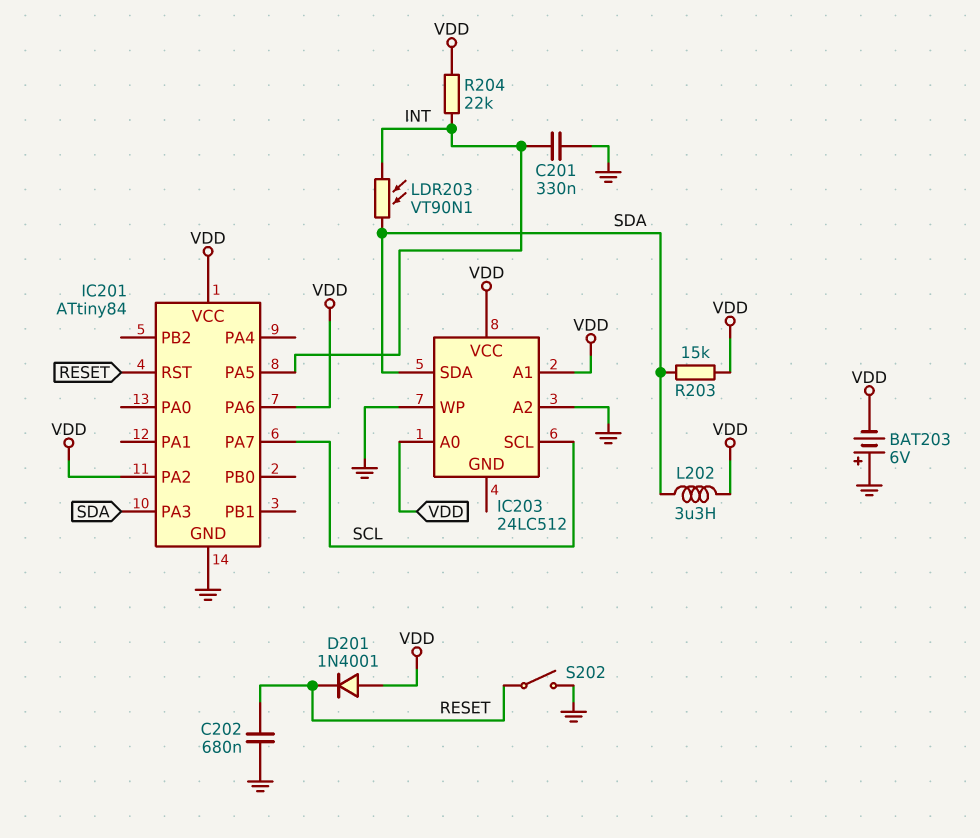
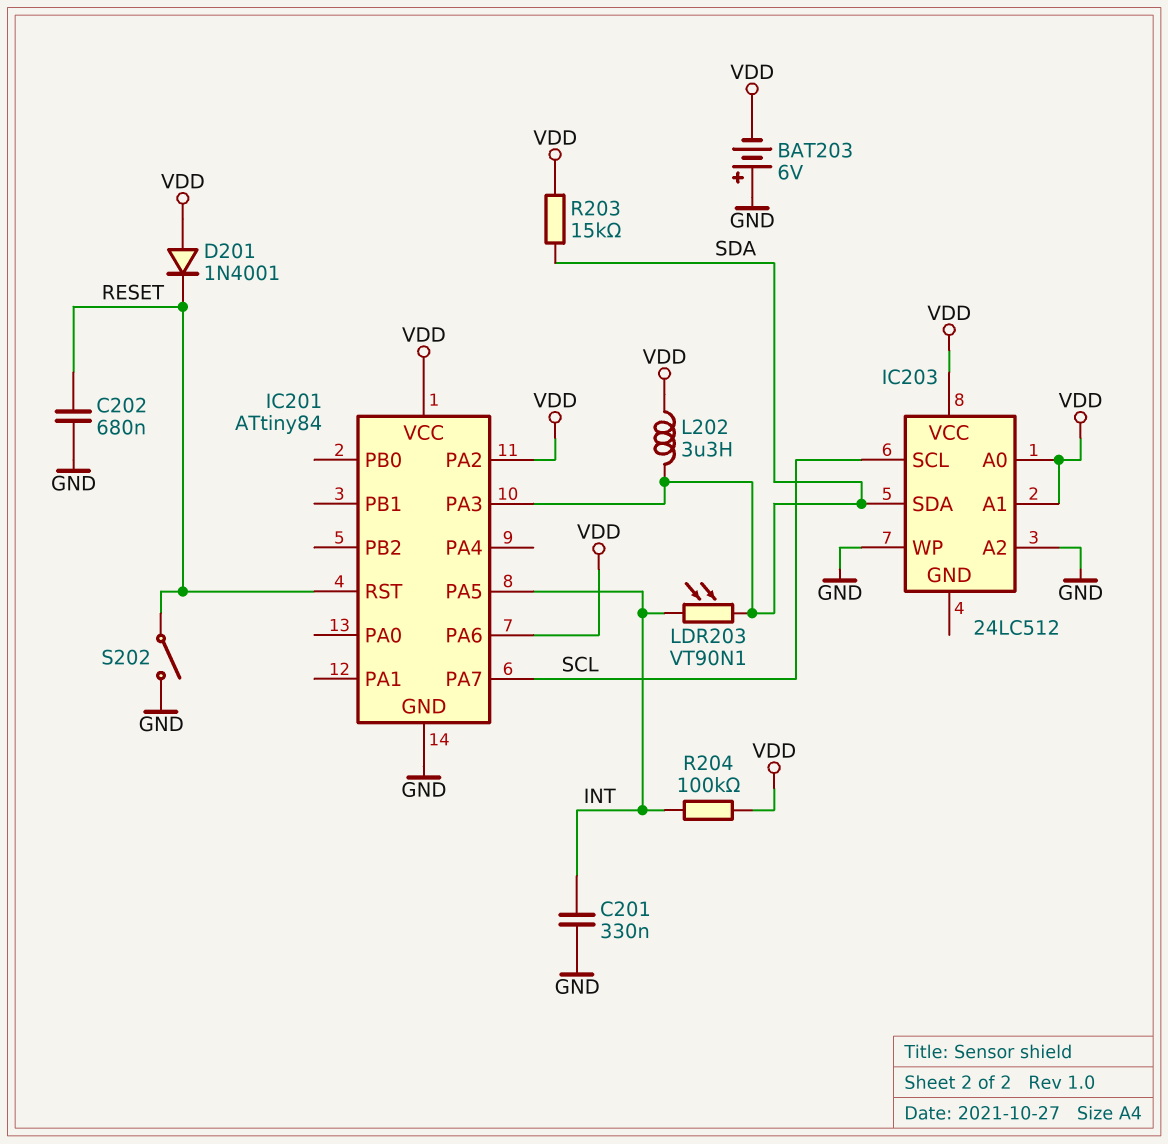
R204: 22k (INT, VDD) -> 100k (INT, VDD)

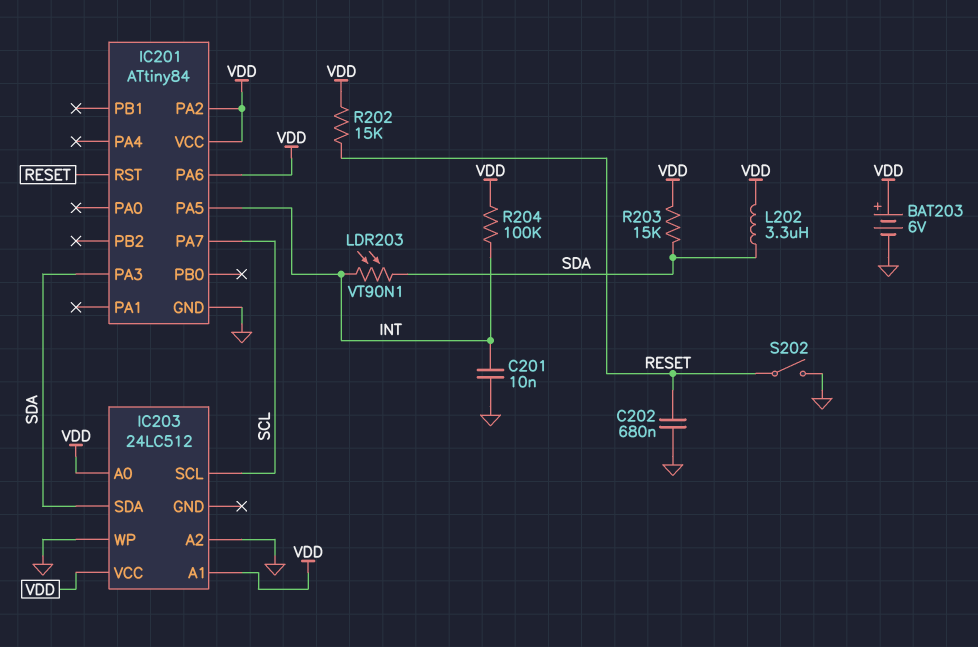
BAT203: 6V (plus GND, minus VDD) -> 6V (plus VDD, minus GND)
C201: 330nF (GND, INT) -> 10nF (GND, INT)
D201: diode 1N4001 (A VDD, K RESET) -> none
R202: none -> 15k (RESET, VDD)

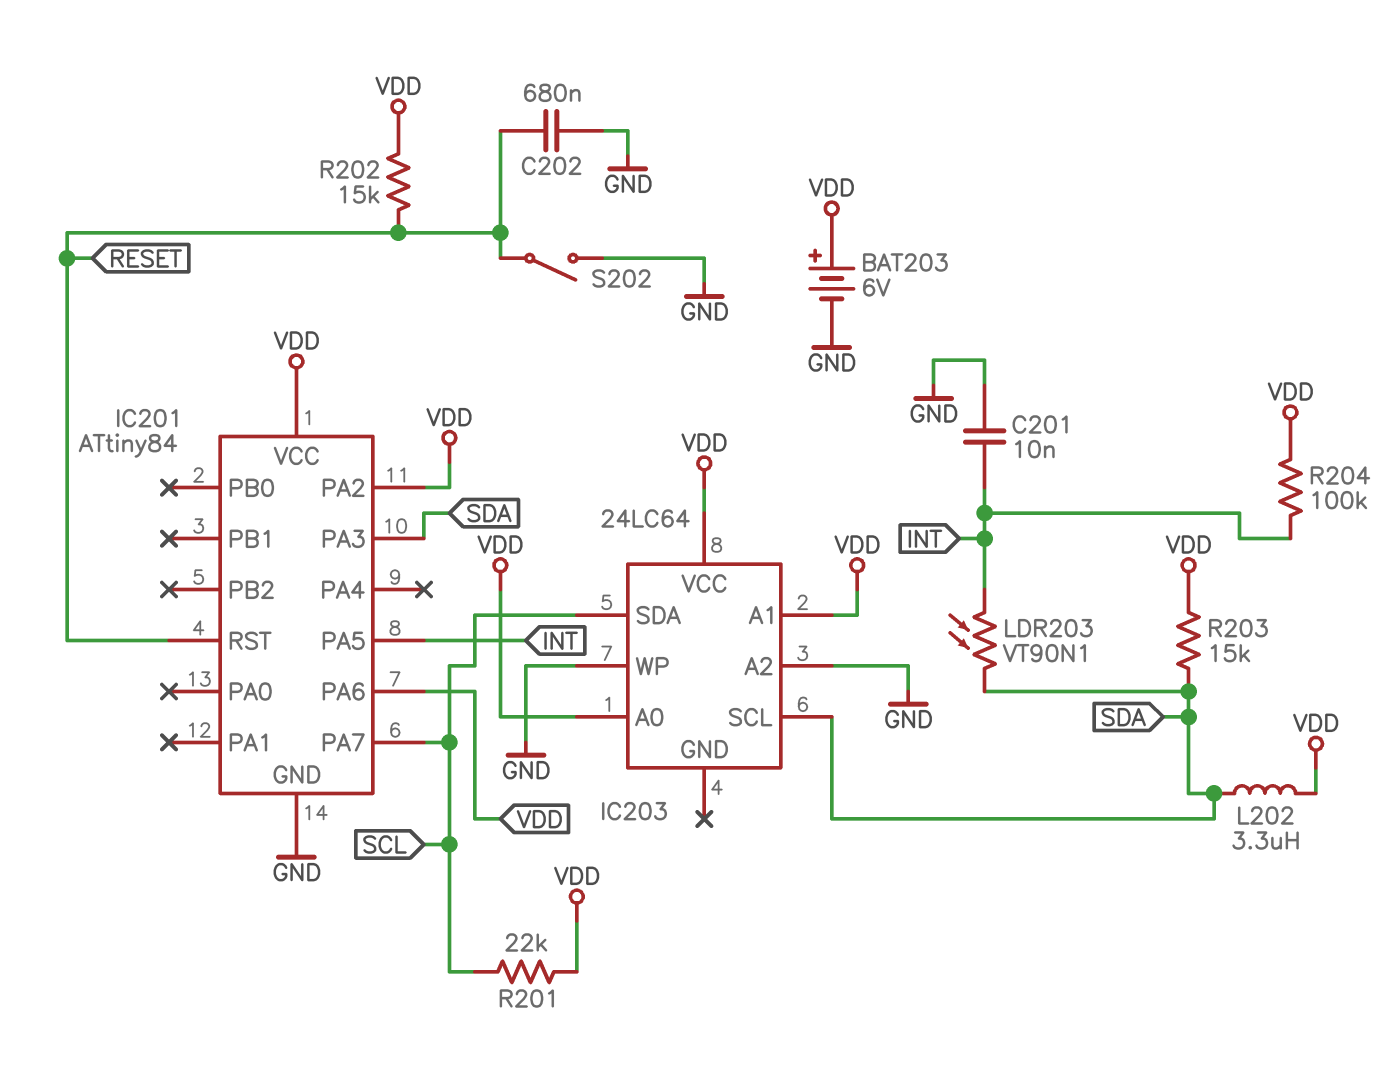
IC203: 24LC512 -> 24LC64
IC203 pin SCL: SCL -> SDA
IC203 pin SDA: SDA -> SCL
R201: none -> 22k (SCL, VDD)

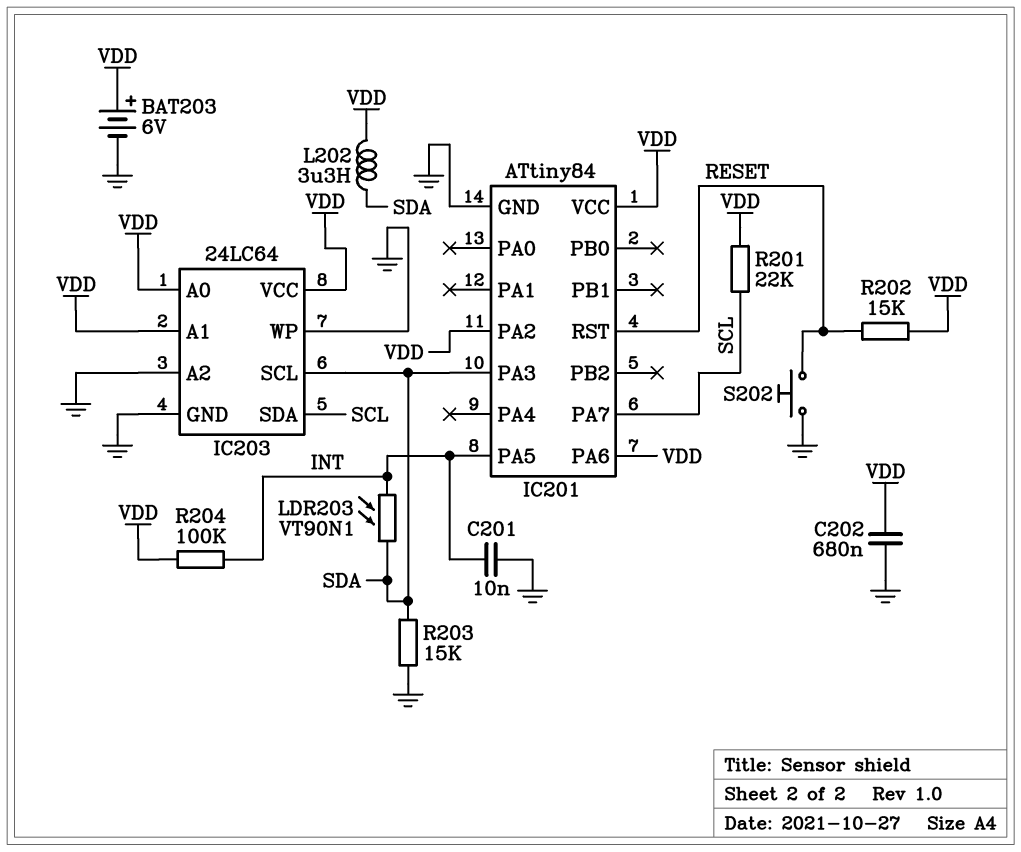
C202: 680nF (GND, RESET) -> 680nF (GND, VDD)
IC203 pin GND: none -> GND
R203: 15k (SDA, VDD) -> 15k (GND, SDA)
S202: switch (GND, RESET) -> button (GND, RESET)

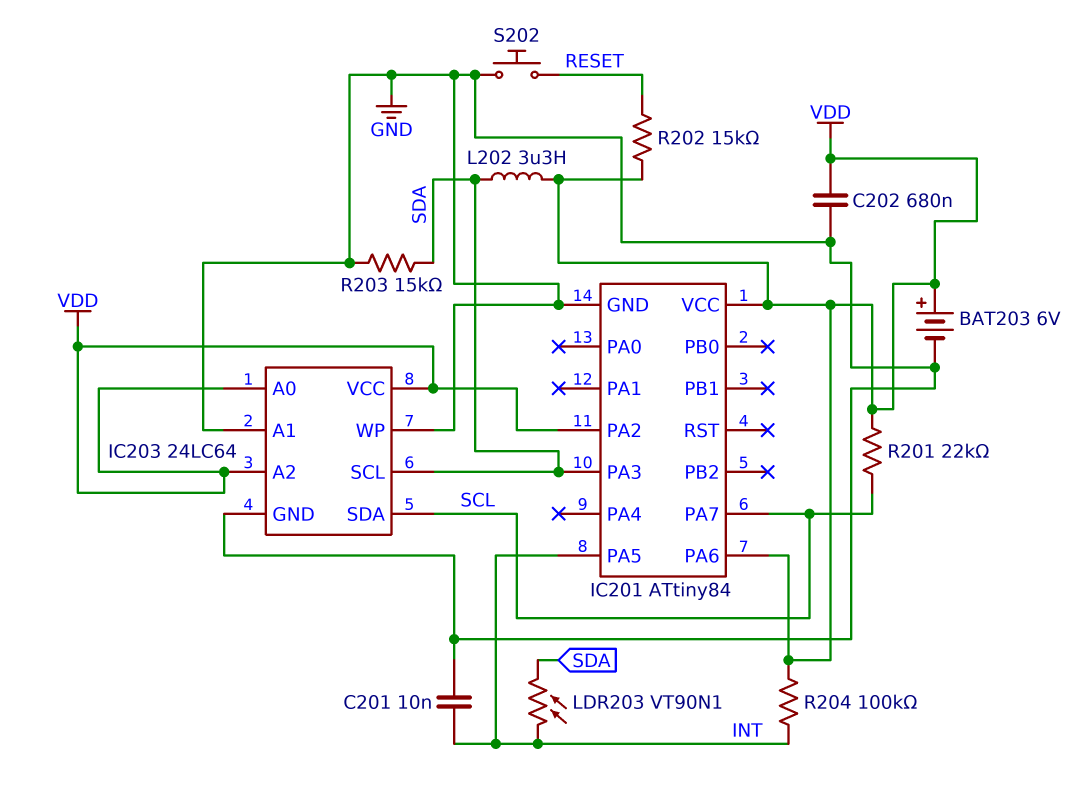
IC201 pin RST: RESET -> none
IC203 pin A1: VDD -> GND
IC203 pin A2: GND -> VDD

